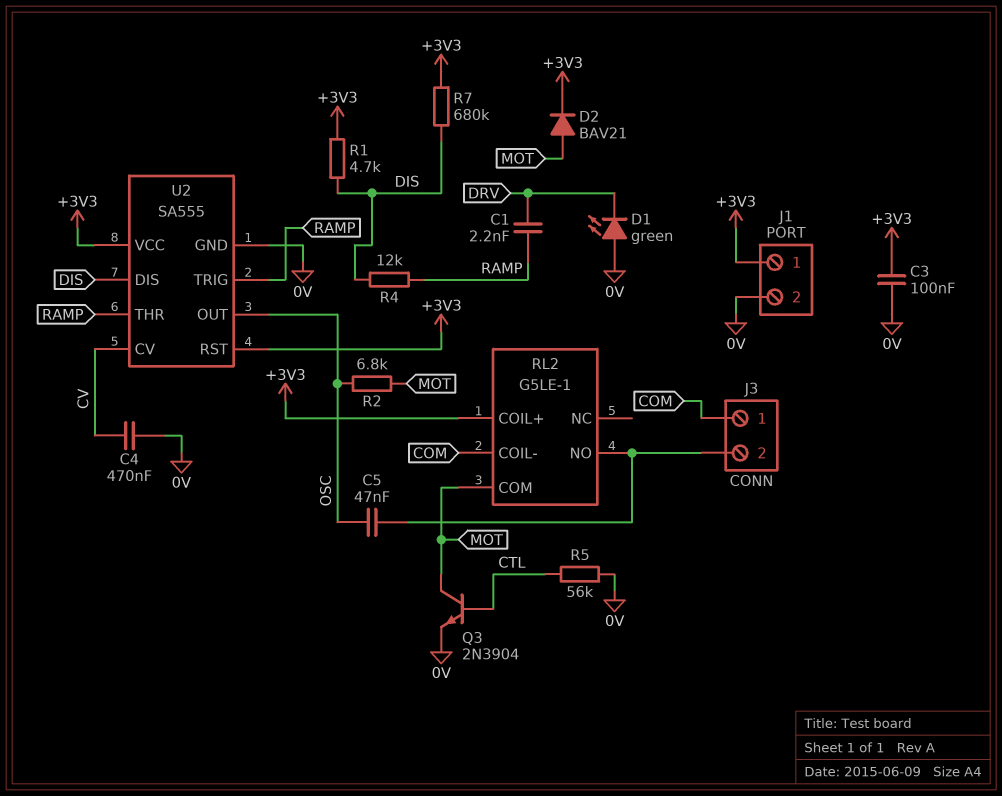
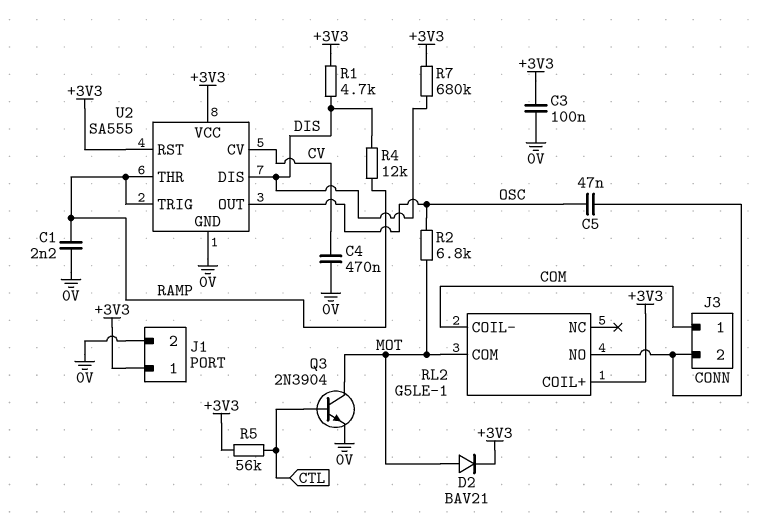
C1: 2.2nF (DRV, RAMP) -> 2.2nF (0V, RAMP)
D1: LED green (A 0V, K DRV) -> none
R5: 56k (0V, CTL) -> 56k (+3V3, CTL)

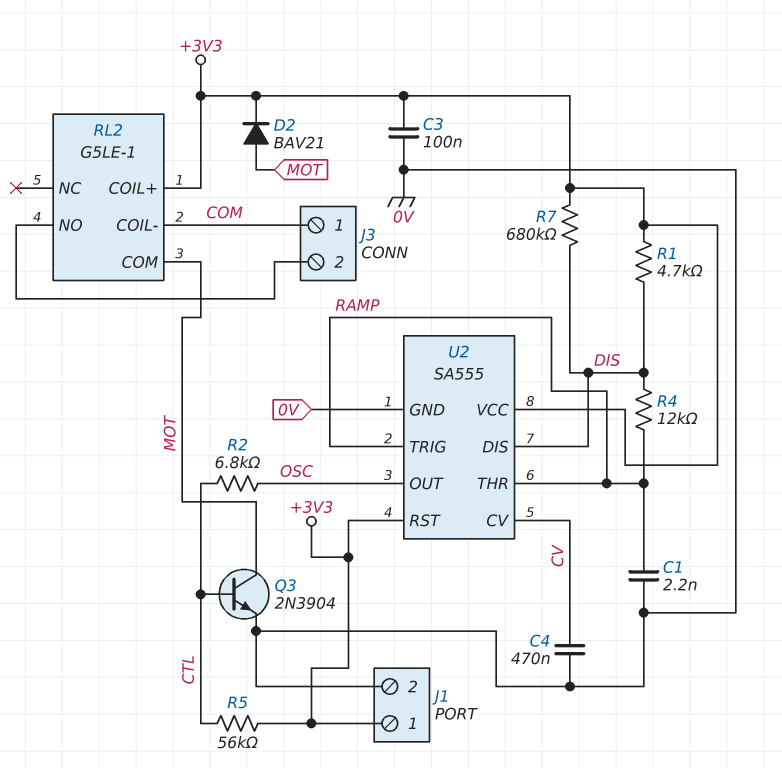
C5: 47nF (J3/2, OSC) -> none
R2: 6.8k (MOT, OSC) -> 6.8k (CTL, OSC)

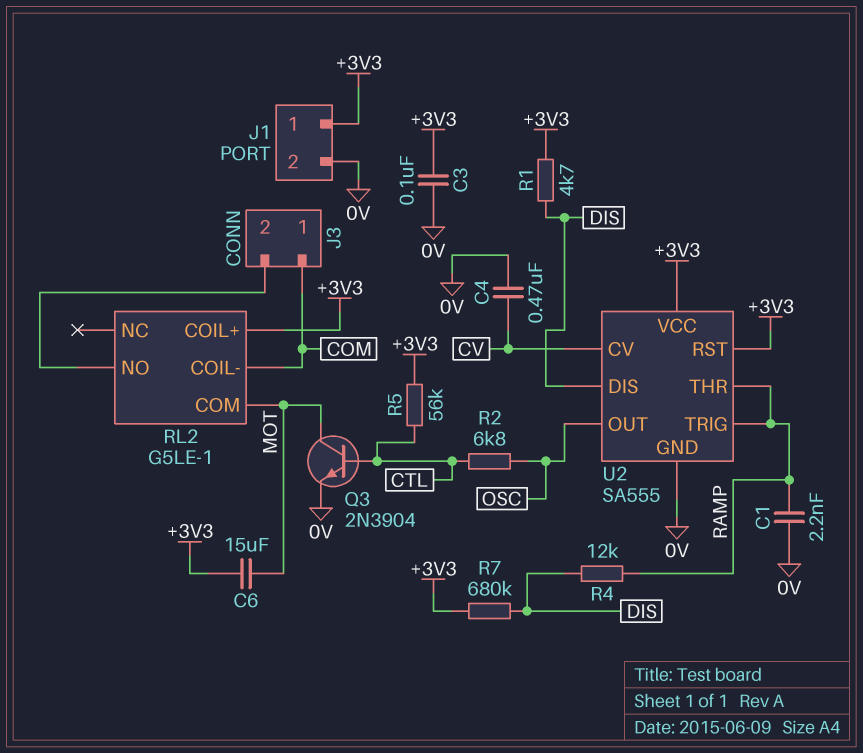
C6: none -> 15uF (+3V3, MOT)
D2: diode BAV21 (A MOT, K +3V3) -> none

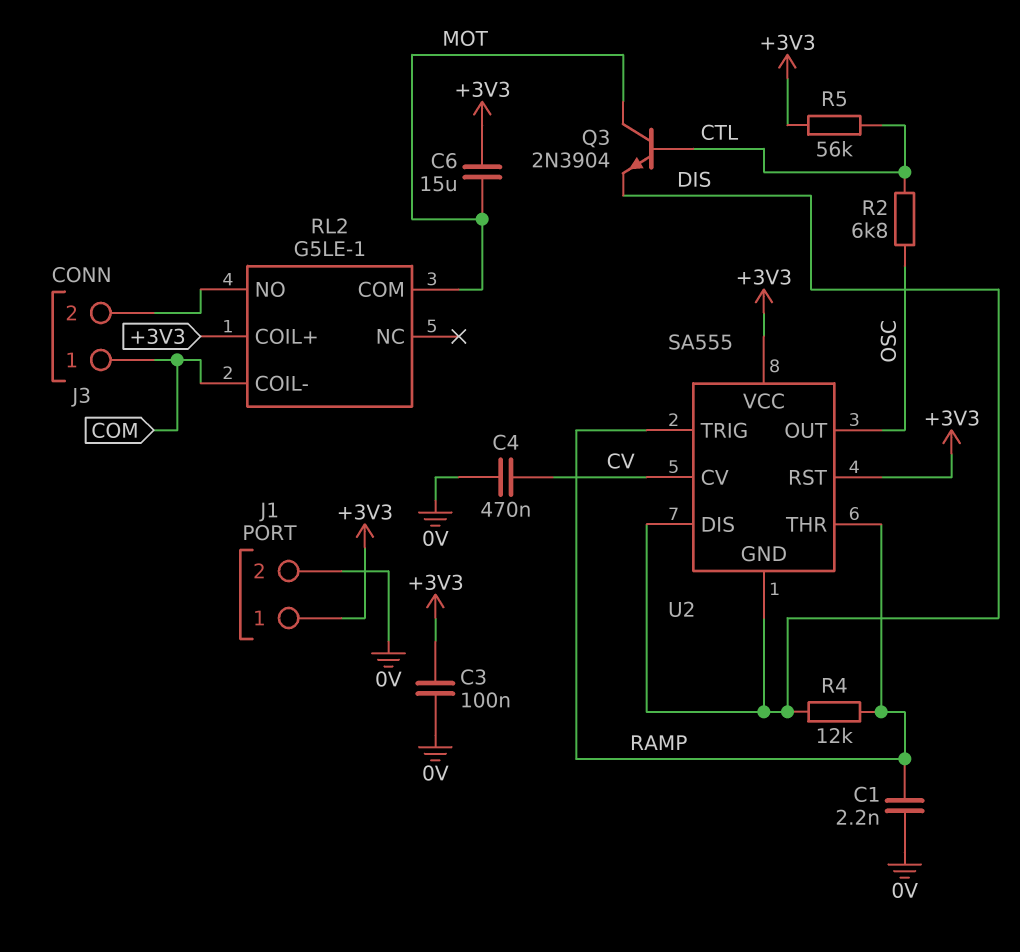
Q3: NPN 2N3904 (B CTL, C MOT, E 0V) -> NPN 2N3904 (B CTL, C MOT, E DIS)
R1: 4.7k (+3V3, DIS) -> none
R7: 680k (+3V3, DIS) -> none
U2 pin GND: 0V -> DIS

